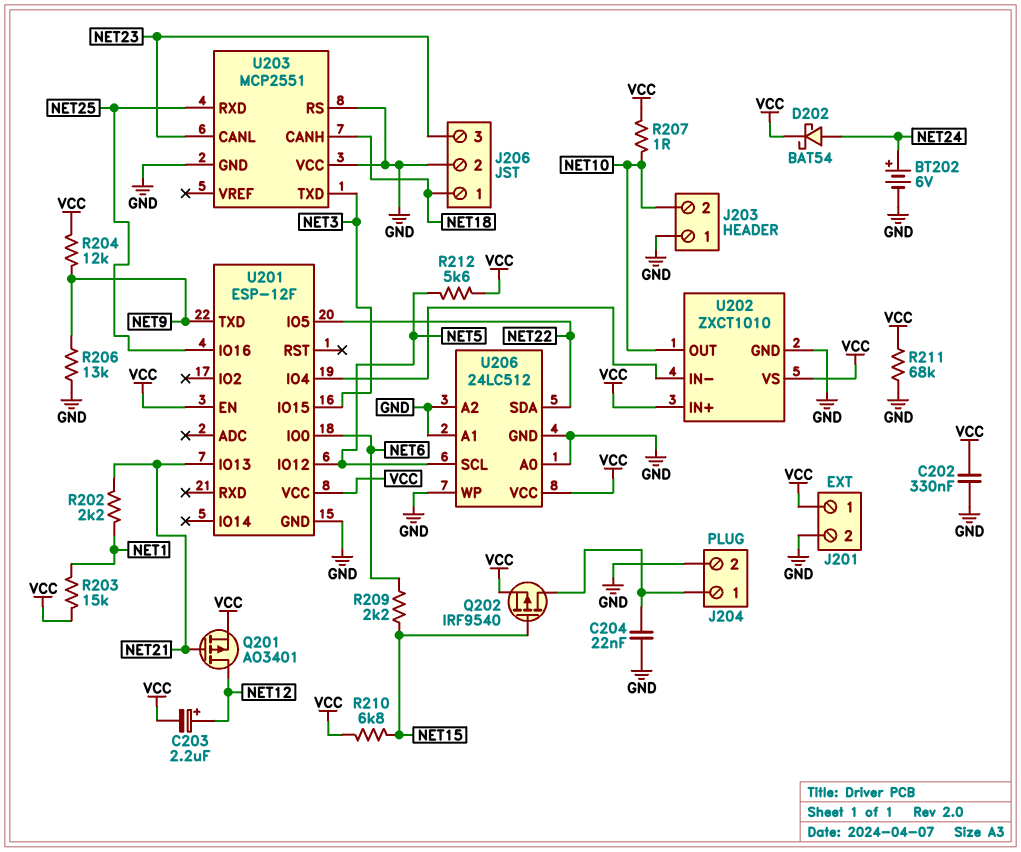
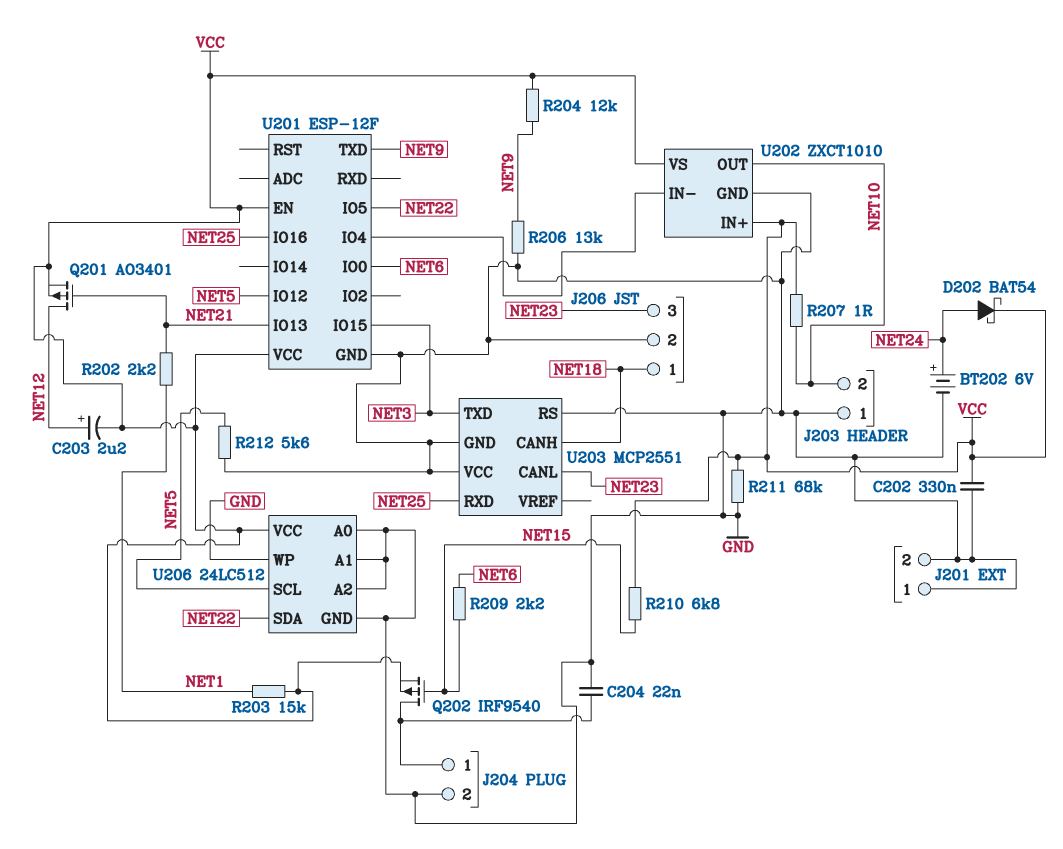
J201 pin 1: VCC -> GND
R212: 5.6k (NET5, VCC) -> 5.6k (GND, NET5)

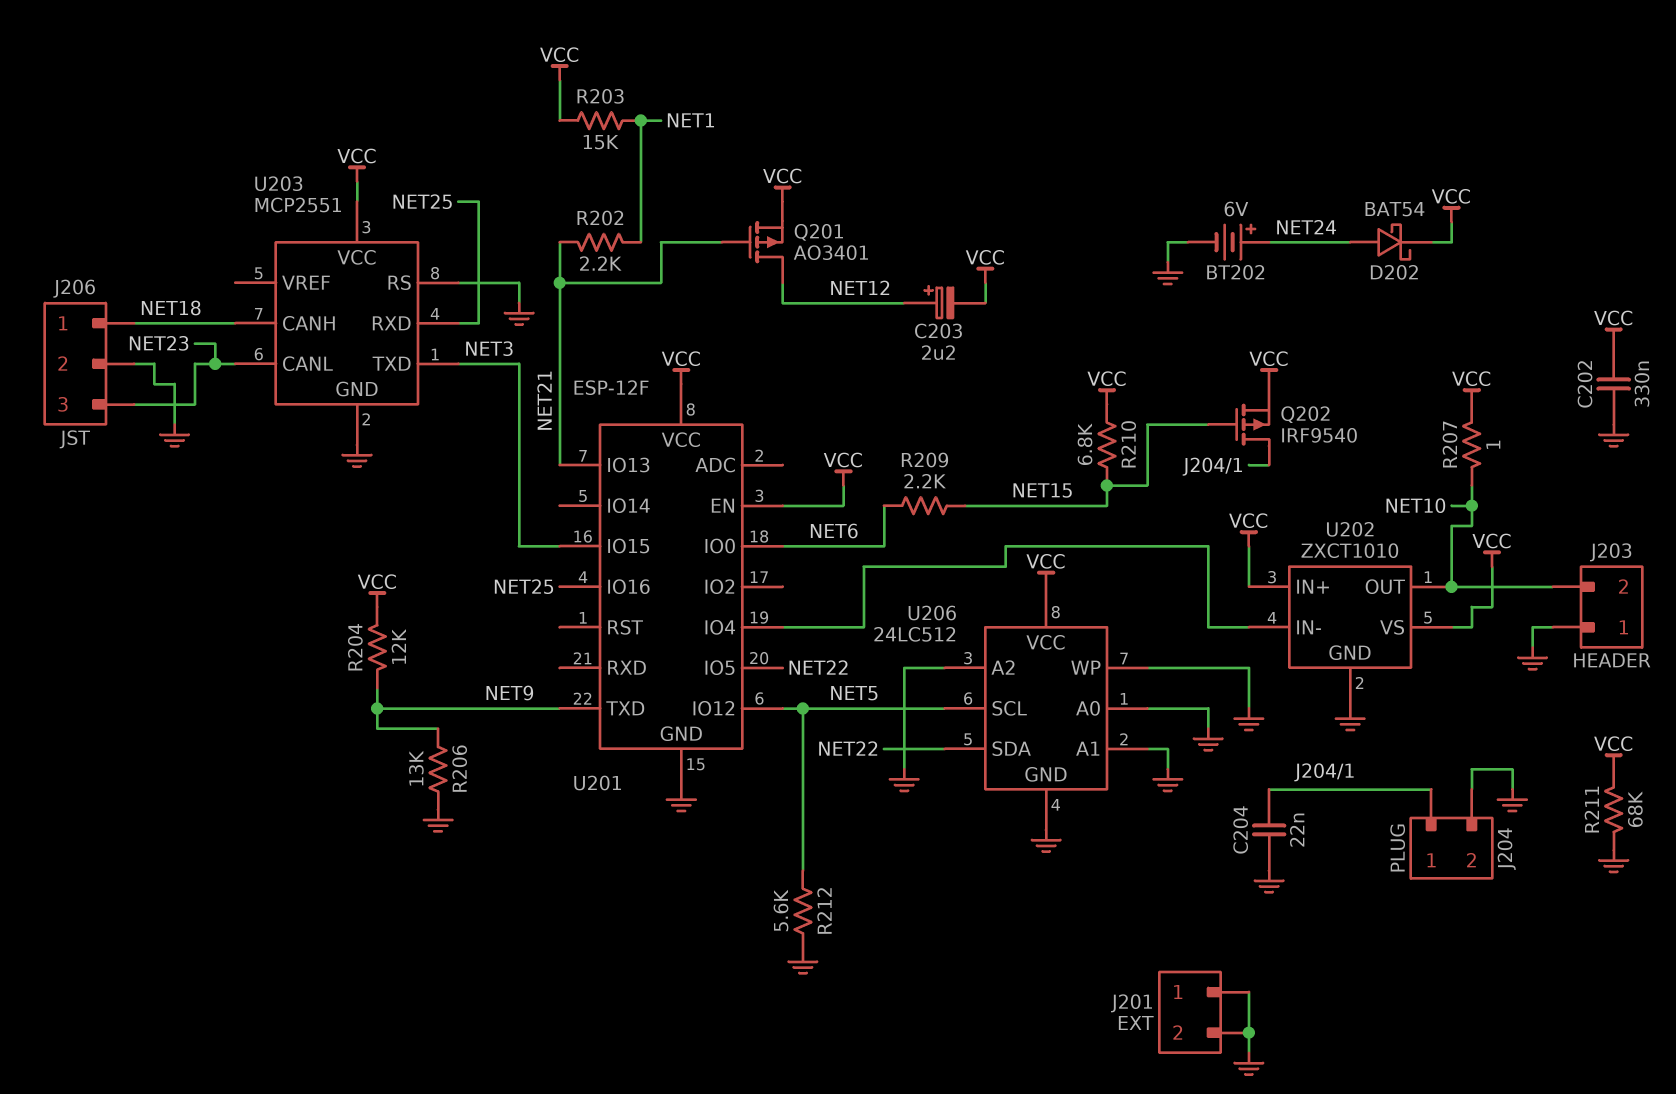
U203 pin VCC: GND -> VCC

